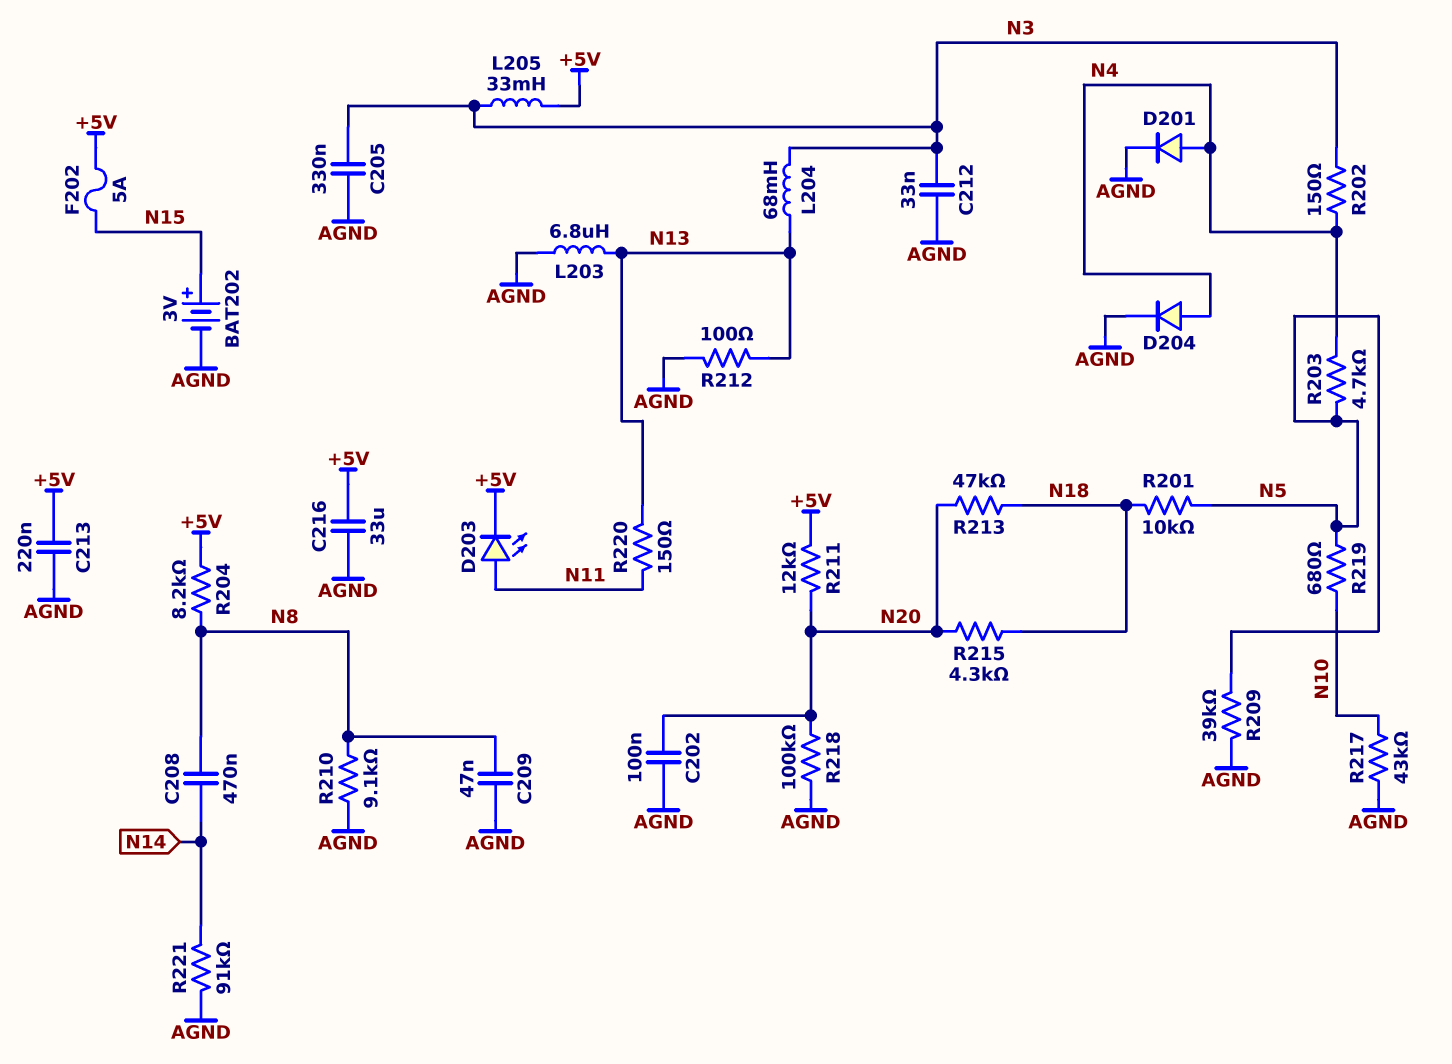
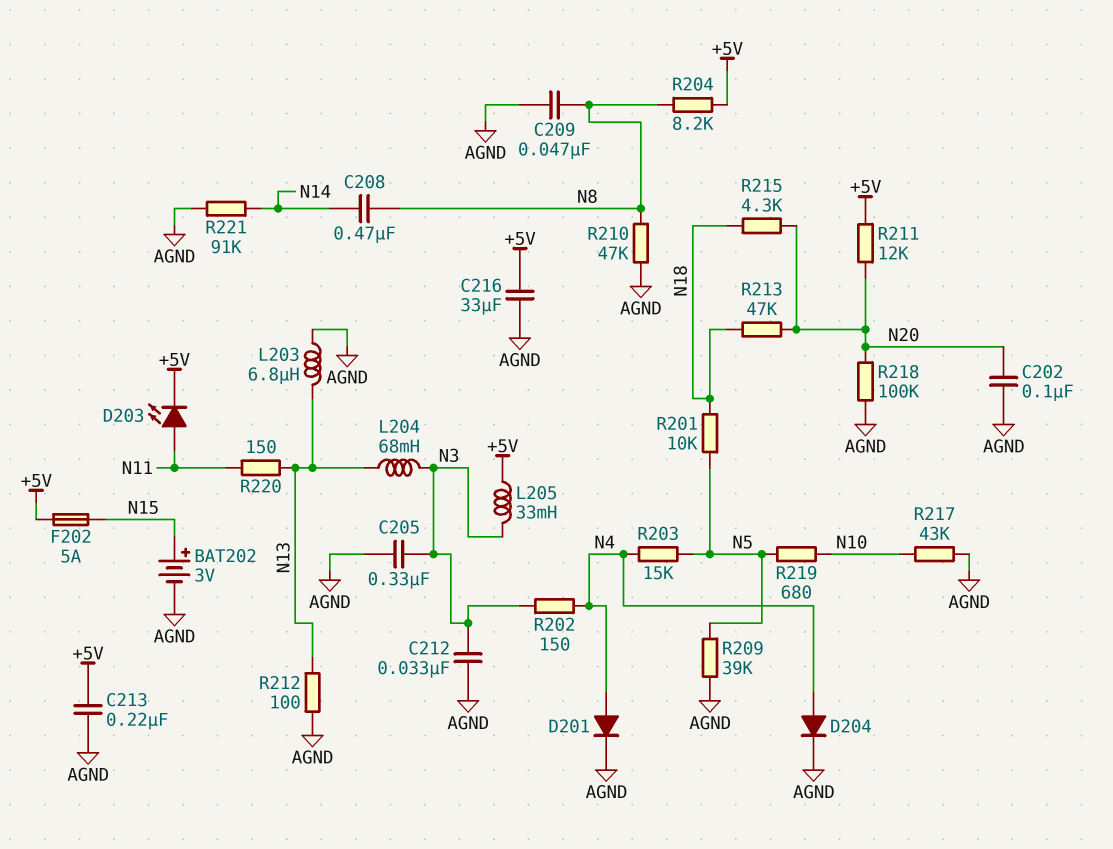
R203: 4.7k (N4, N5) -> 15k (N4, N5)
R210: 9.1k (AGND, N8) -> 47k (AGND, N8)

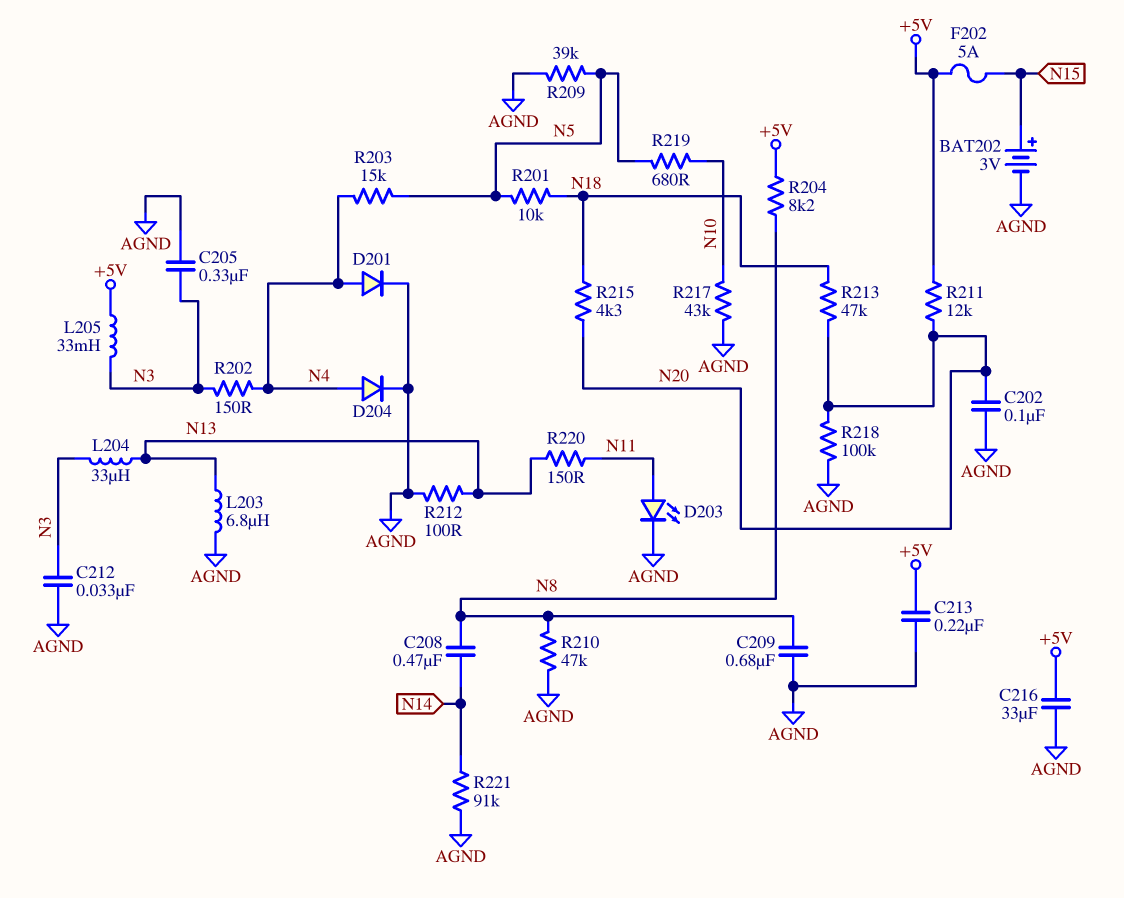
C209: 47nF (AGND, N8) -> 680nF (AGND, N8)
D203: LED (A N11, K +5V) -> LED (A N11, K AGND)
L204: 68mH (N3, N13) -> 33uH (N3, N13)

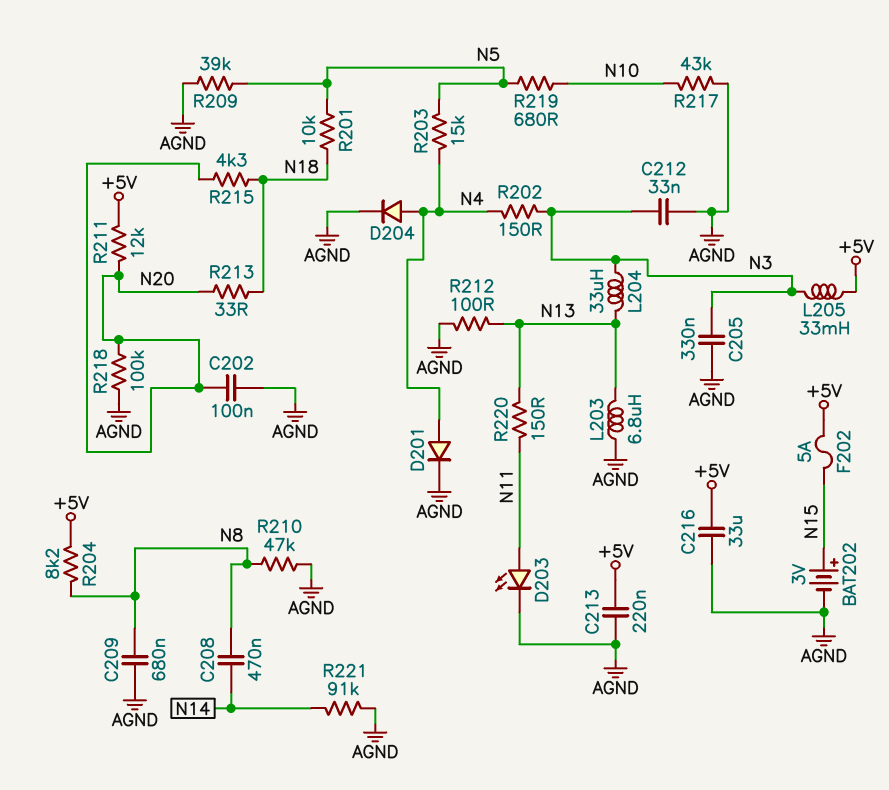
R213: 47k (N18, N20) -> 33 (N18, N20)

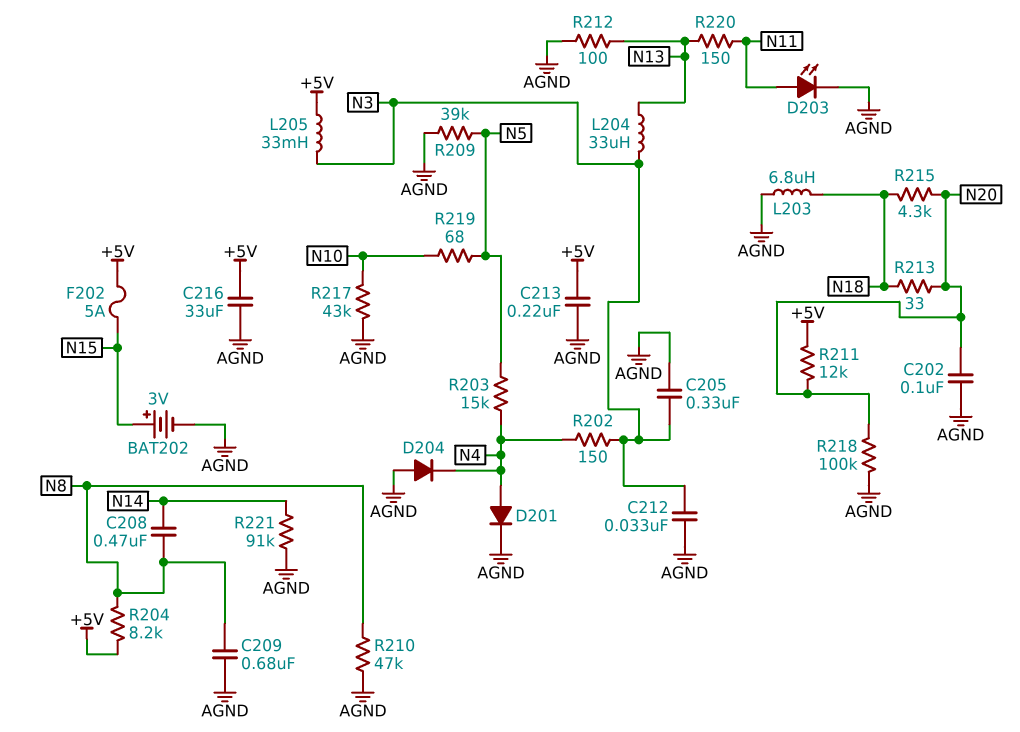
D204: diode (A N4, K AGND) -> diode (A AGND, K N4)
L203: 6.8uH (AGND, N13) -> 6.8uH (AGND, N18)
R201: 10k (N5, N18) -> none
R219: 680 (N5, N10) -> 68 (N5, N10)

